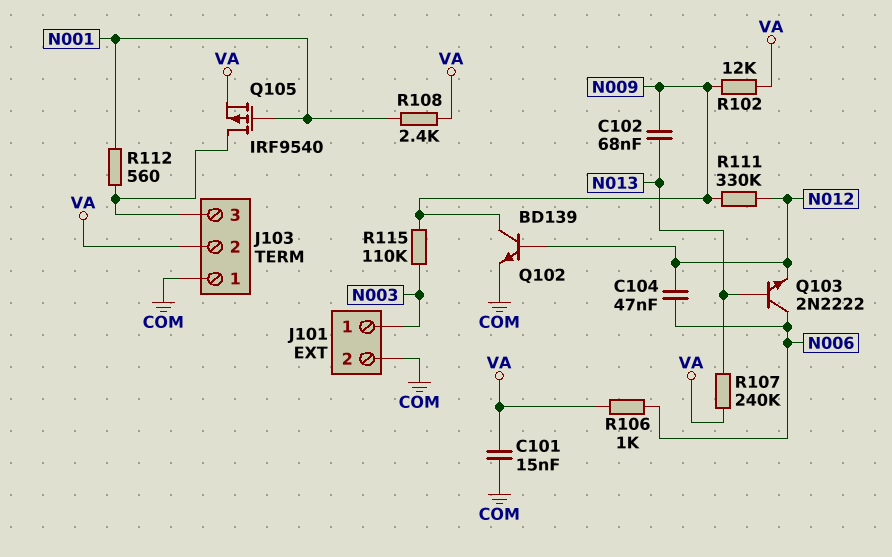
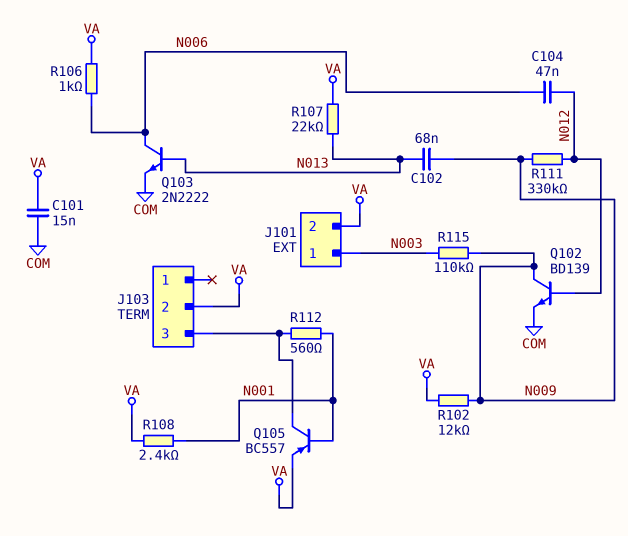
J101 pin 2: COM -> VA
J103 pin 1: COM -> none
Q103: NPN 2N2222 (B N013, C N006, E N012) -> NPN 2N2222 (B N013, C N006, E COM)
Q105: PMOS IRF9540 (G N001, D J103/3, S VA) -> PNP BC557 (B N001, C J103/3, E VA)
R107: 240k (N013, VA) -> 22k (N013, VA)

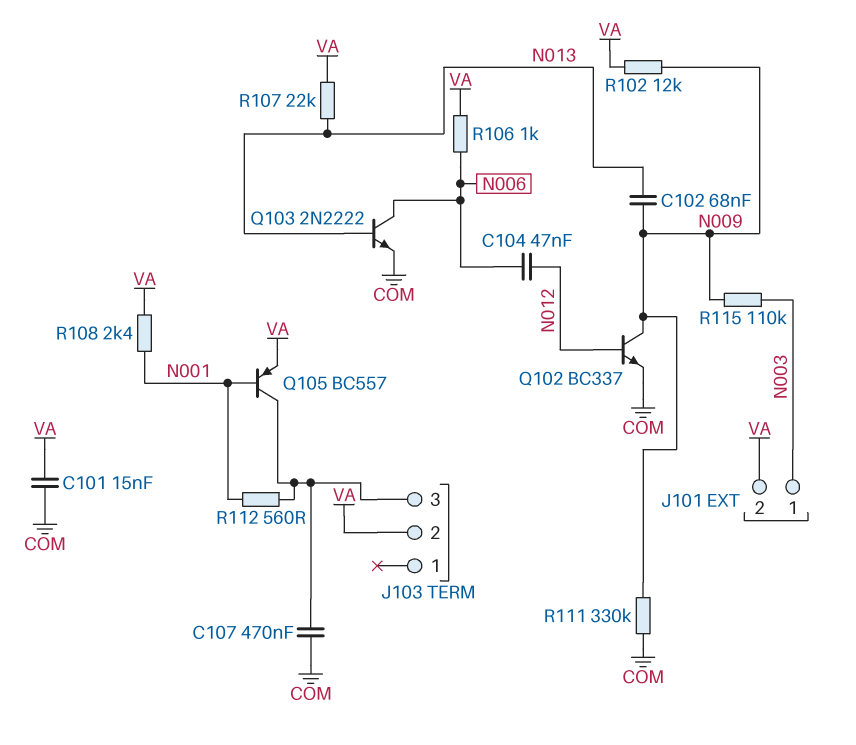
C107: none -> 470nF (COM, J103/3)
Q102: NPN BD139 (B N012, C N009, E COM) -> NPN BC337 (B N012, C N009, E COM)
R111: 330k (N009, N012) -> 330k (COM, N009)

